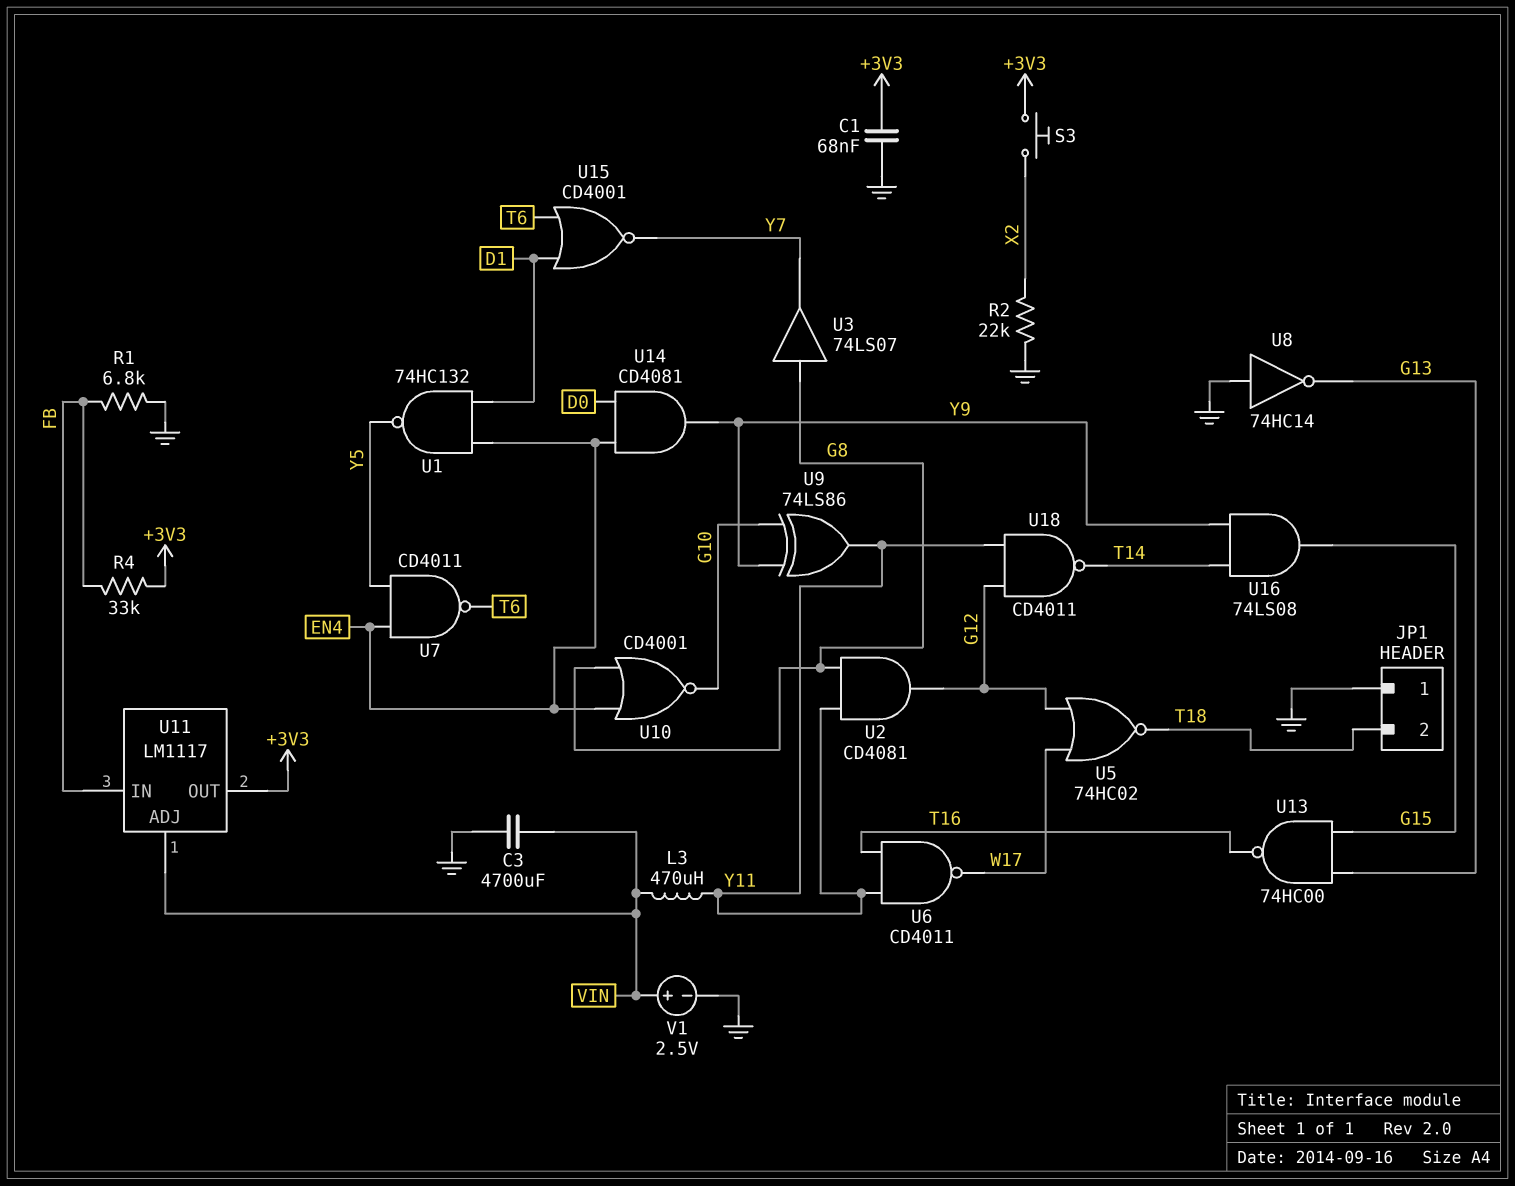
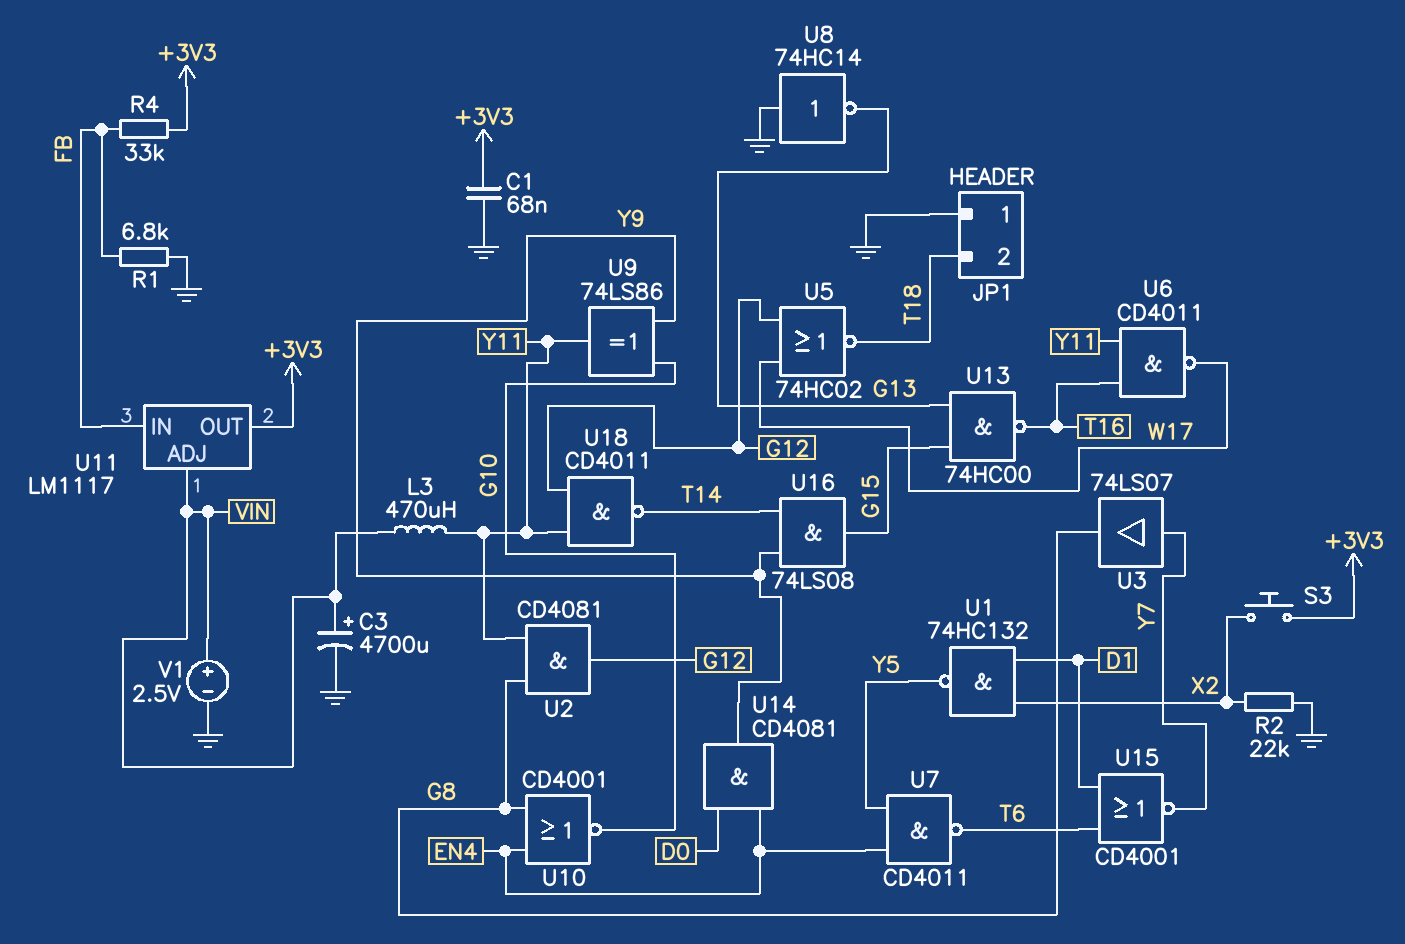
C3: 4700uF (GND, VIN) -> 4700uF (plus VIN, minus GND)
U1: NAND 74HC132 (in D1, in EN4, out Y5) -> NAND 74HC132 (in D1, in X2, out Y5)
U3: buffer 74LS07 (in G8, out Y7) -> buffer 74LS07 (in Y7, out G8)

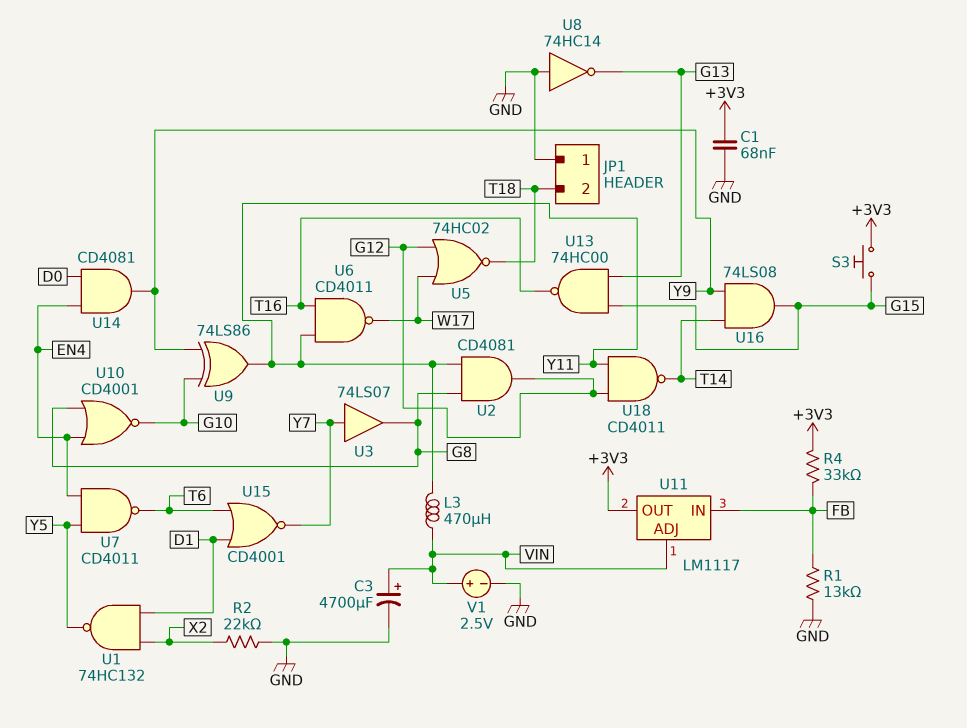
R1: 6.8k (FB, GND) -> 13k (FB, GND)
S3: button (+3V3, X2) -> button (+3V3, G15)

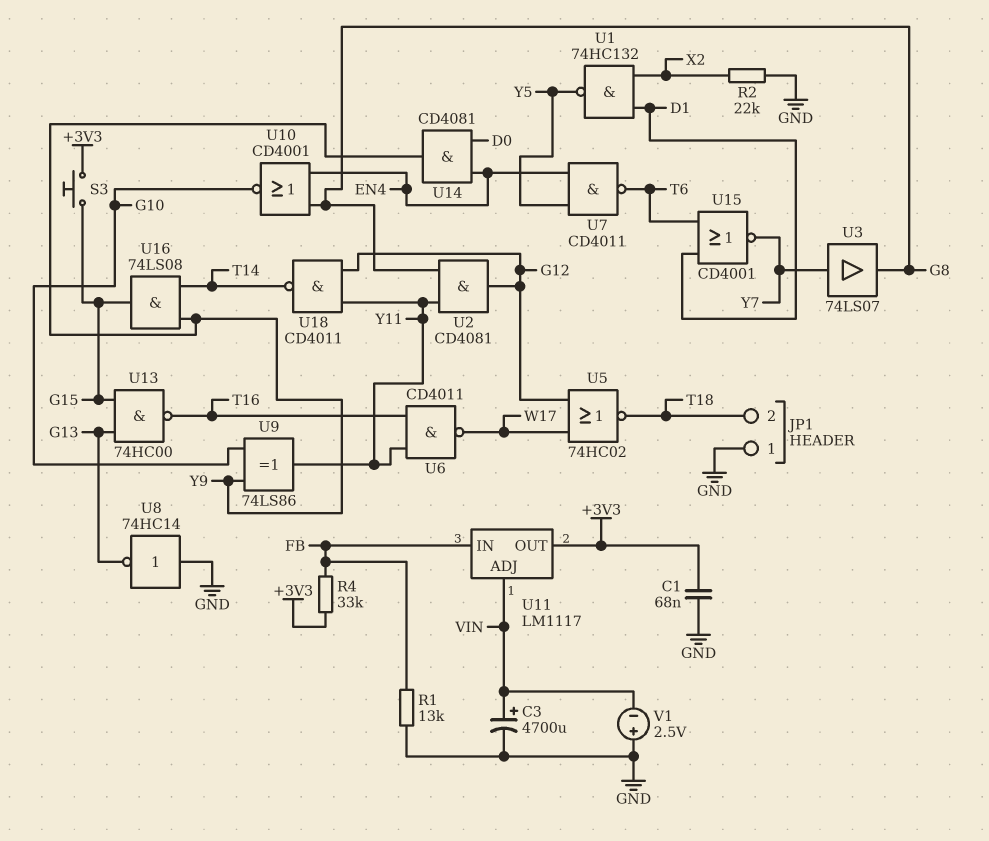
L3: 470uH (VIN, Y11) -> none
V1: 2.5V (plus VIN, minus GND) -> 2.5V (plus GND, minus VIN)

